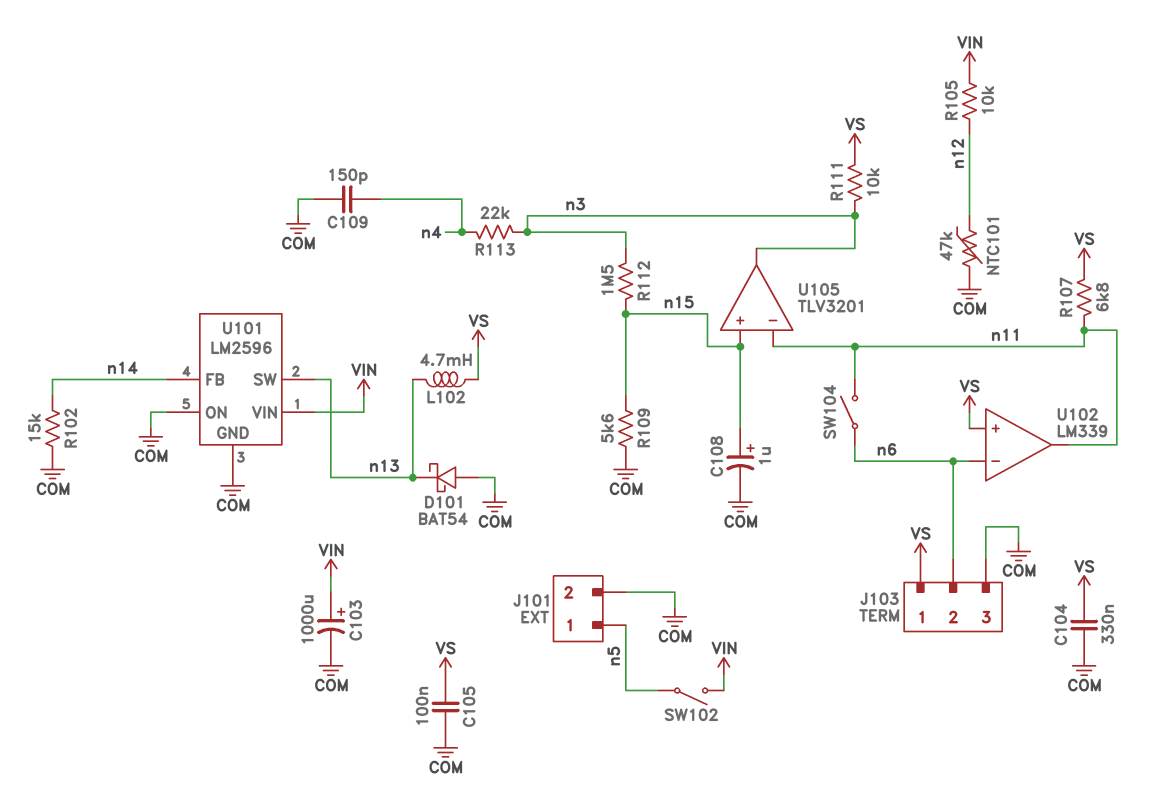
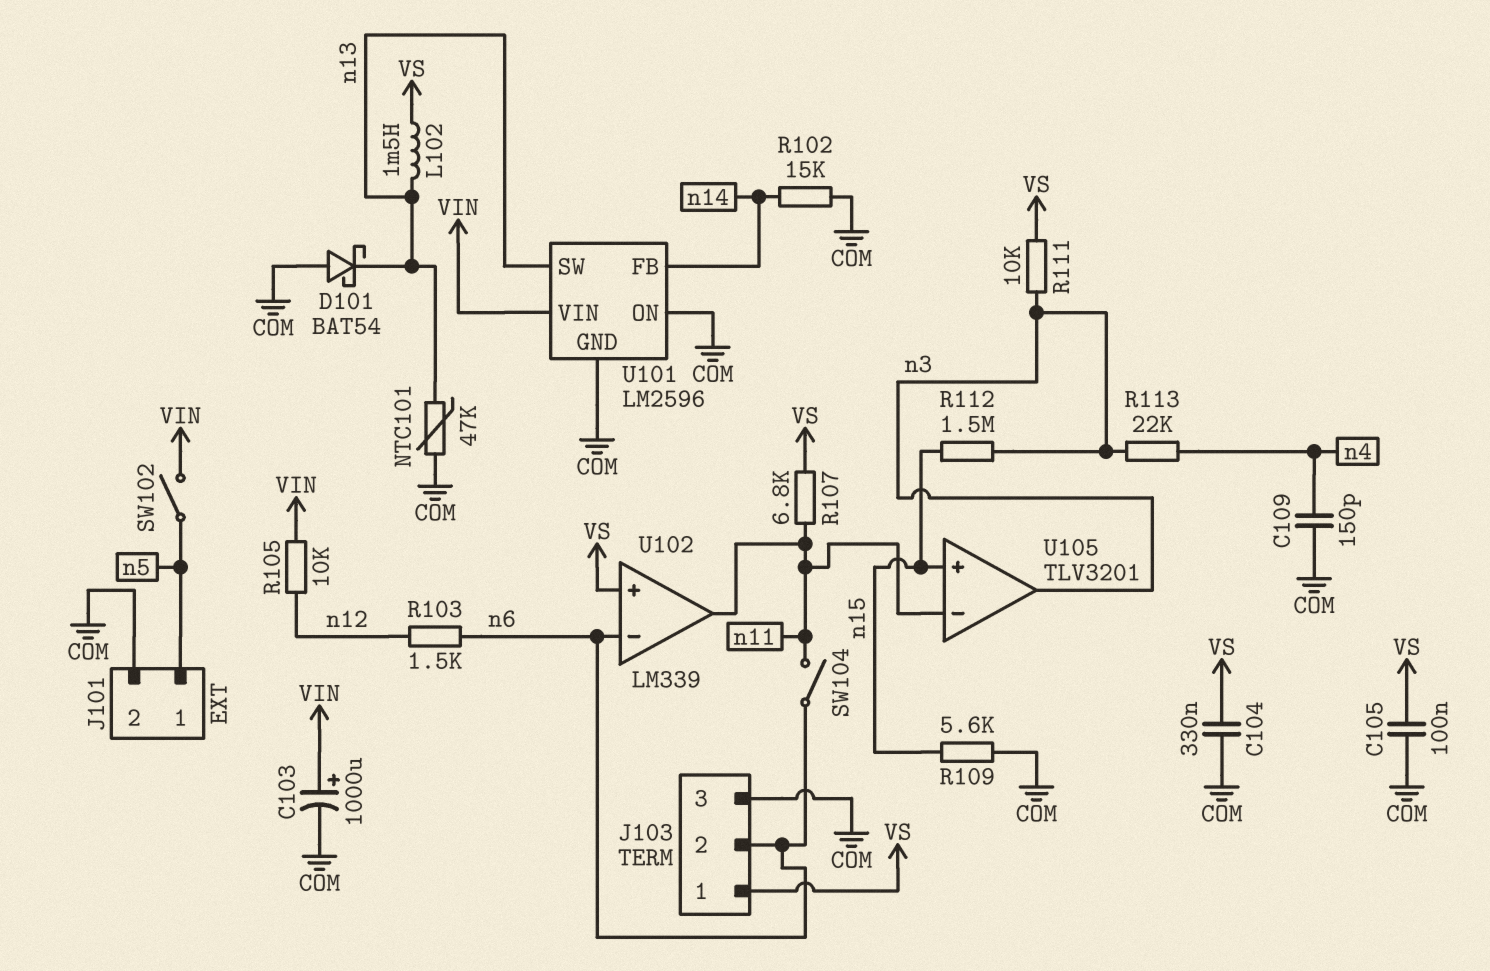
C108: 1uF (plus n15, minus COM) -> none
L102: 4.7mH (VS, n13) -> 1.5mH (VS, n13)
NTC101: 47k (COM, n12) -> 47k (COM, n13)
R103: none -> 1.5k (n6, n12)

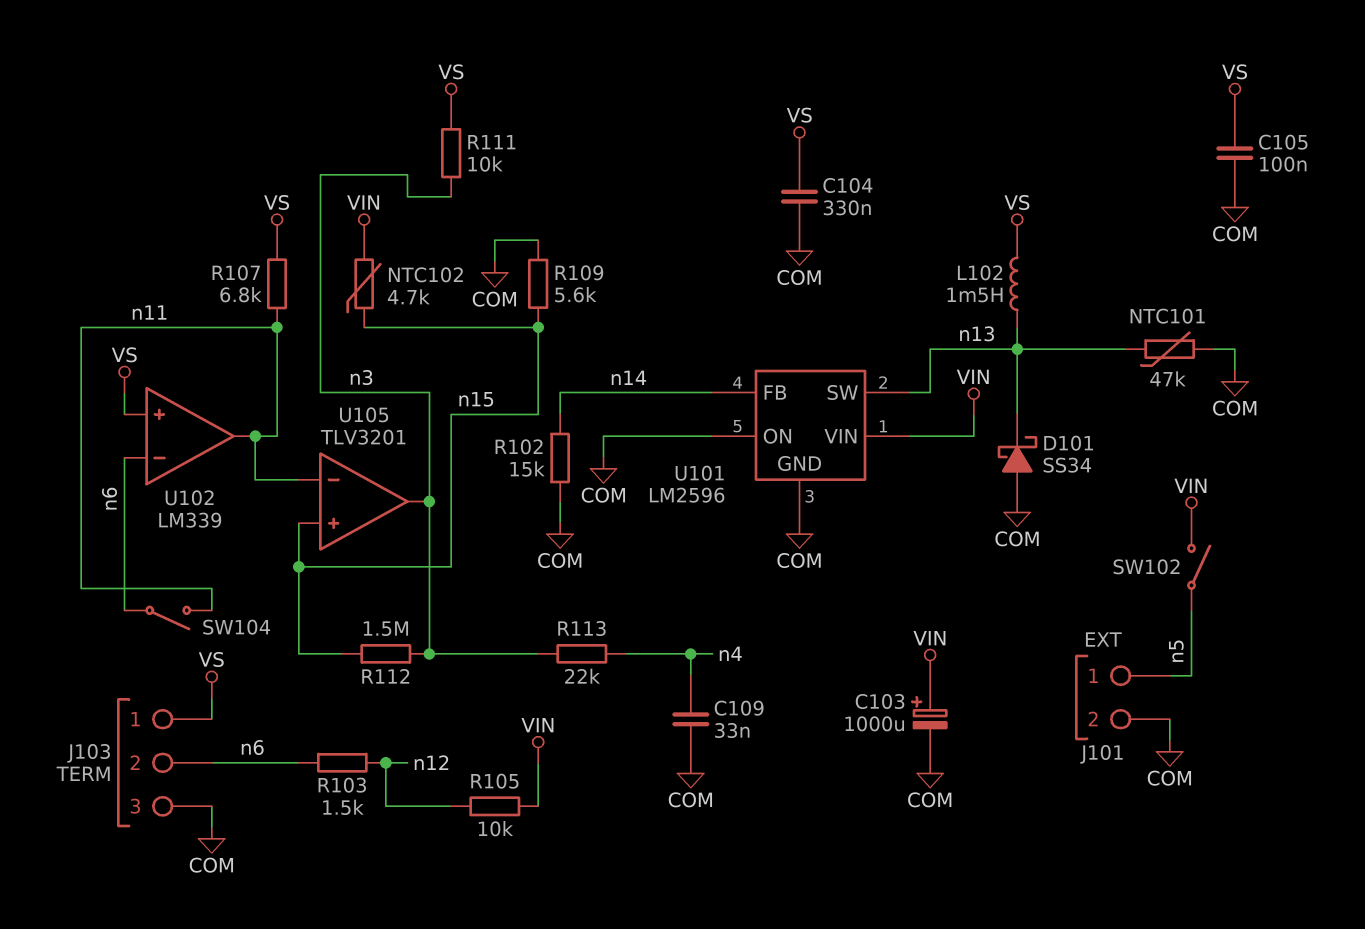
C109: 150pF (COM, n4) -> 33nF (COM, n4)
D101: schottky BAT54 (A COM, K n13) -> schottky SS34 (A COM, K n13)
NTC102: none -> 4.7k (VIN, n15)

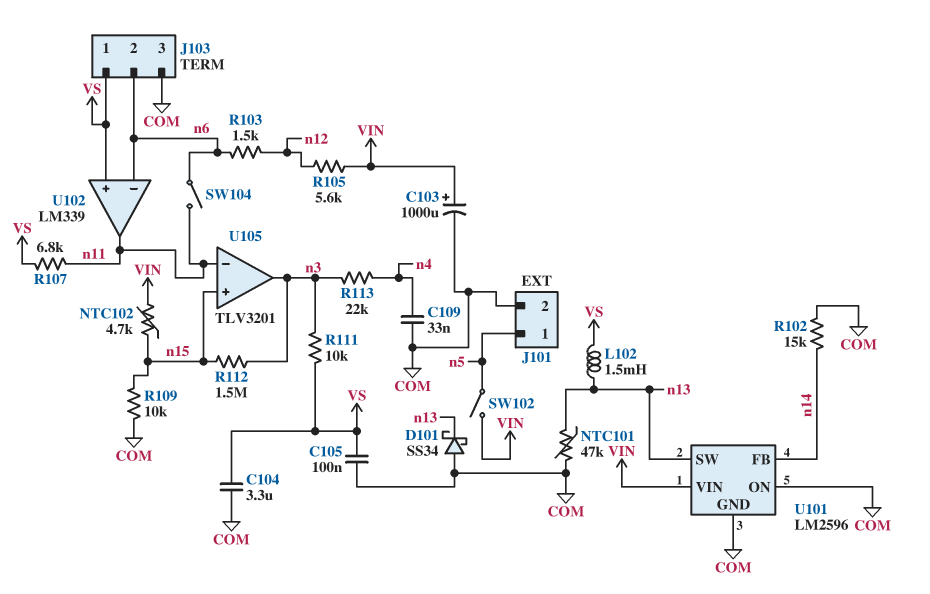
C104: 330nF (COM, VS) -> 3.3uF (COM, VS)
R105: 10k (VIN, n12) -> 5.6k (VIN, n12)
R109: 5.6k (COM, n15) -> 10k (COM, n15)

